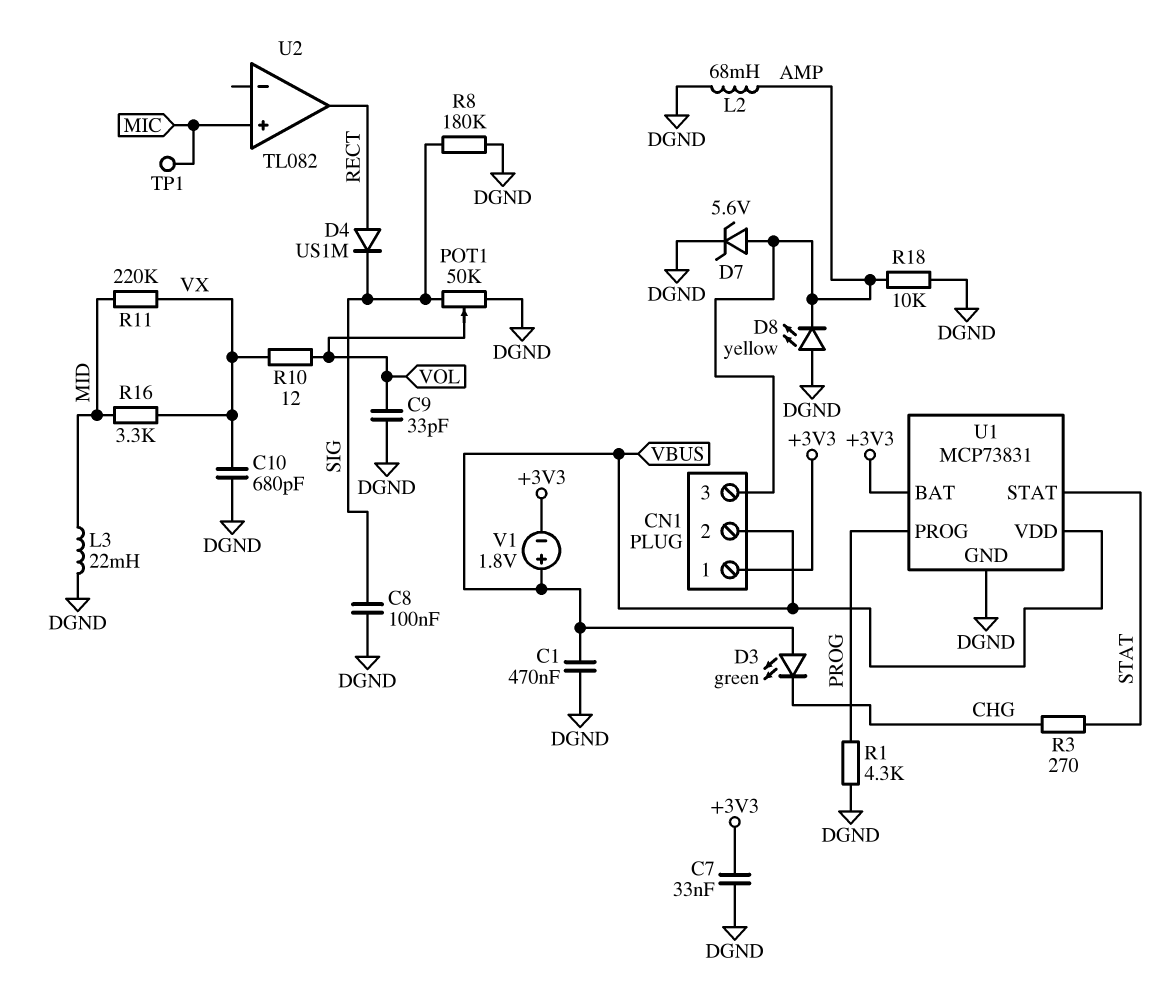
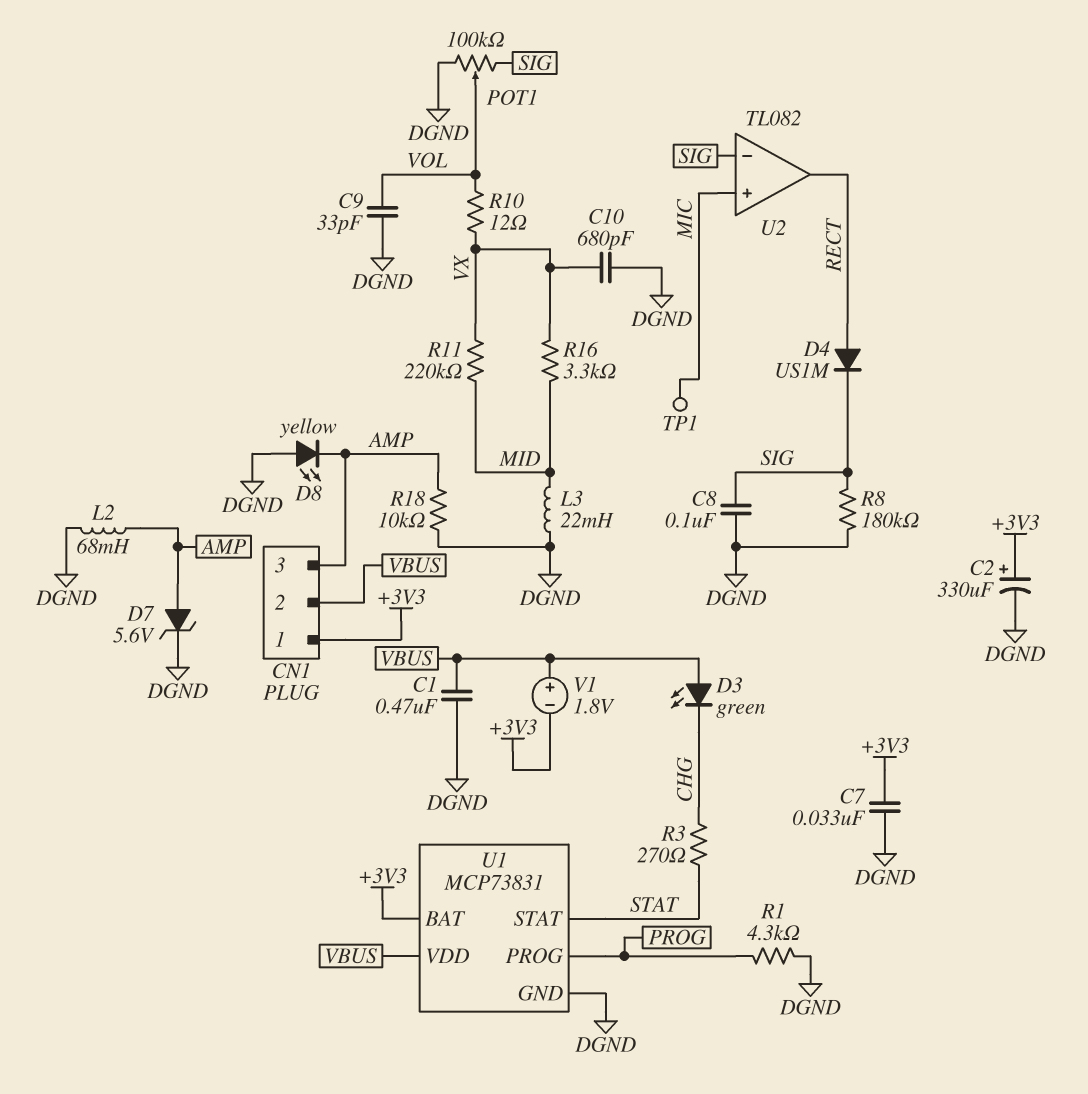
C2: none -> 330uF (plus +3V3, minus DGND)
POT1: 50k (DGND, SIG, wiper VOL) -> 100k (DGND, SIG, wiper VOL)
U2 pin in-: none -> SIG

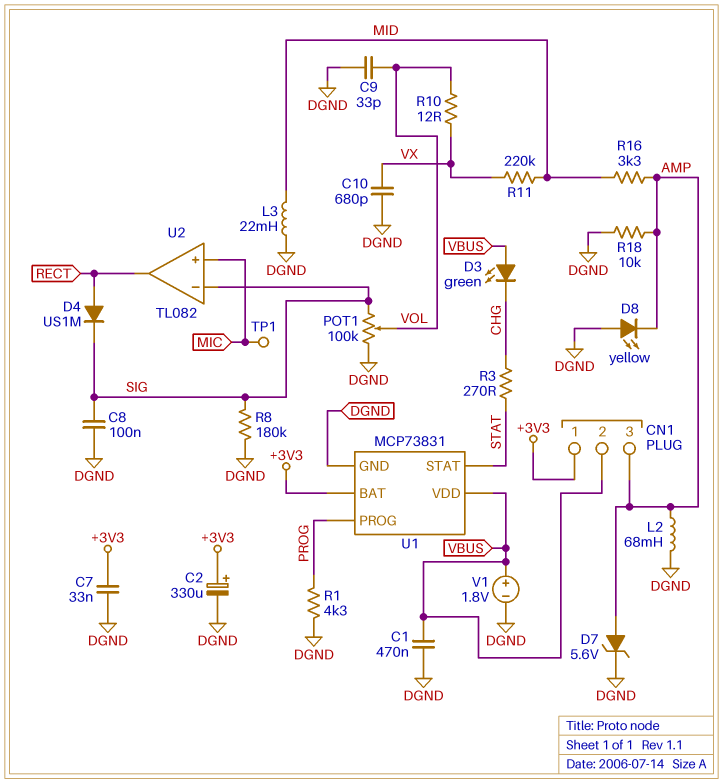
R16: 3.3k (MID, VX) -> 3.3k (AMP, MID)
V1: 1.8V (plus VBUS, minus +3V3) -> 1.8V (plus VBUS, minus DGND)

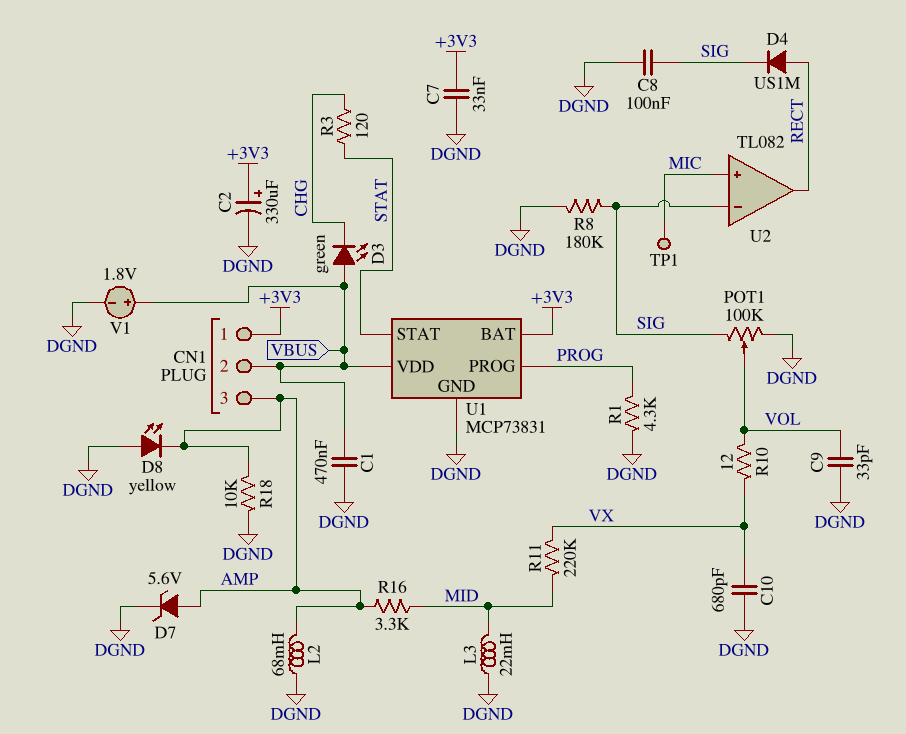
R3: 270 (CHG, STAT) -> 120 (CHG, STAT)

